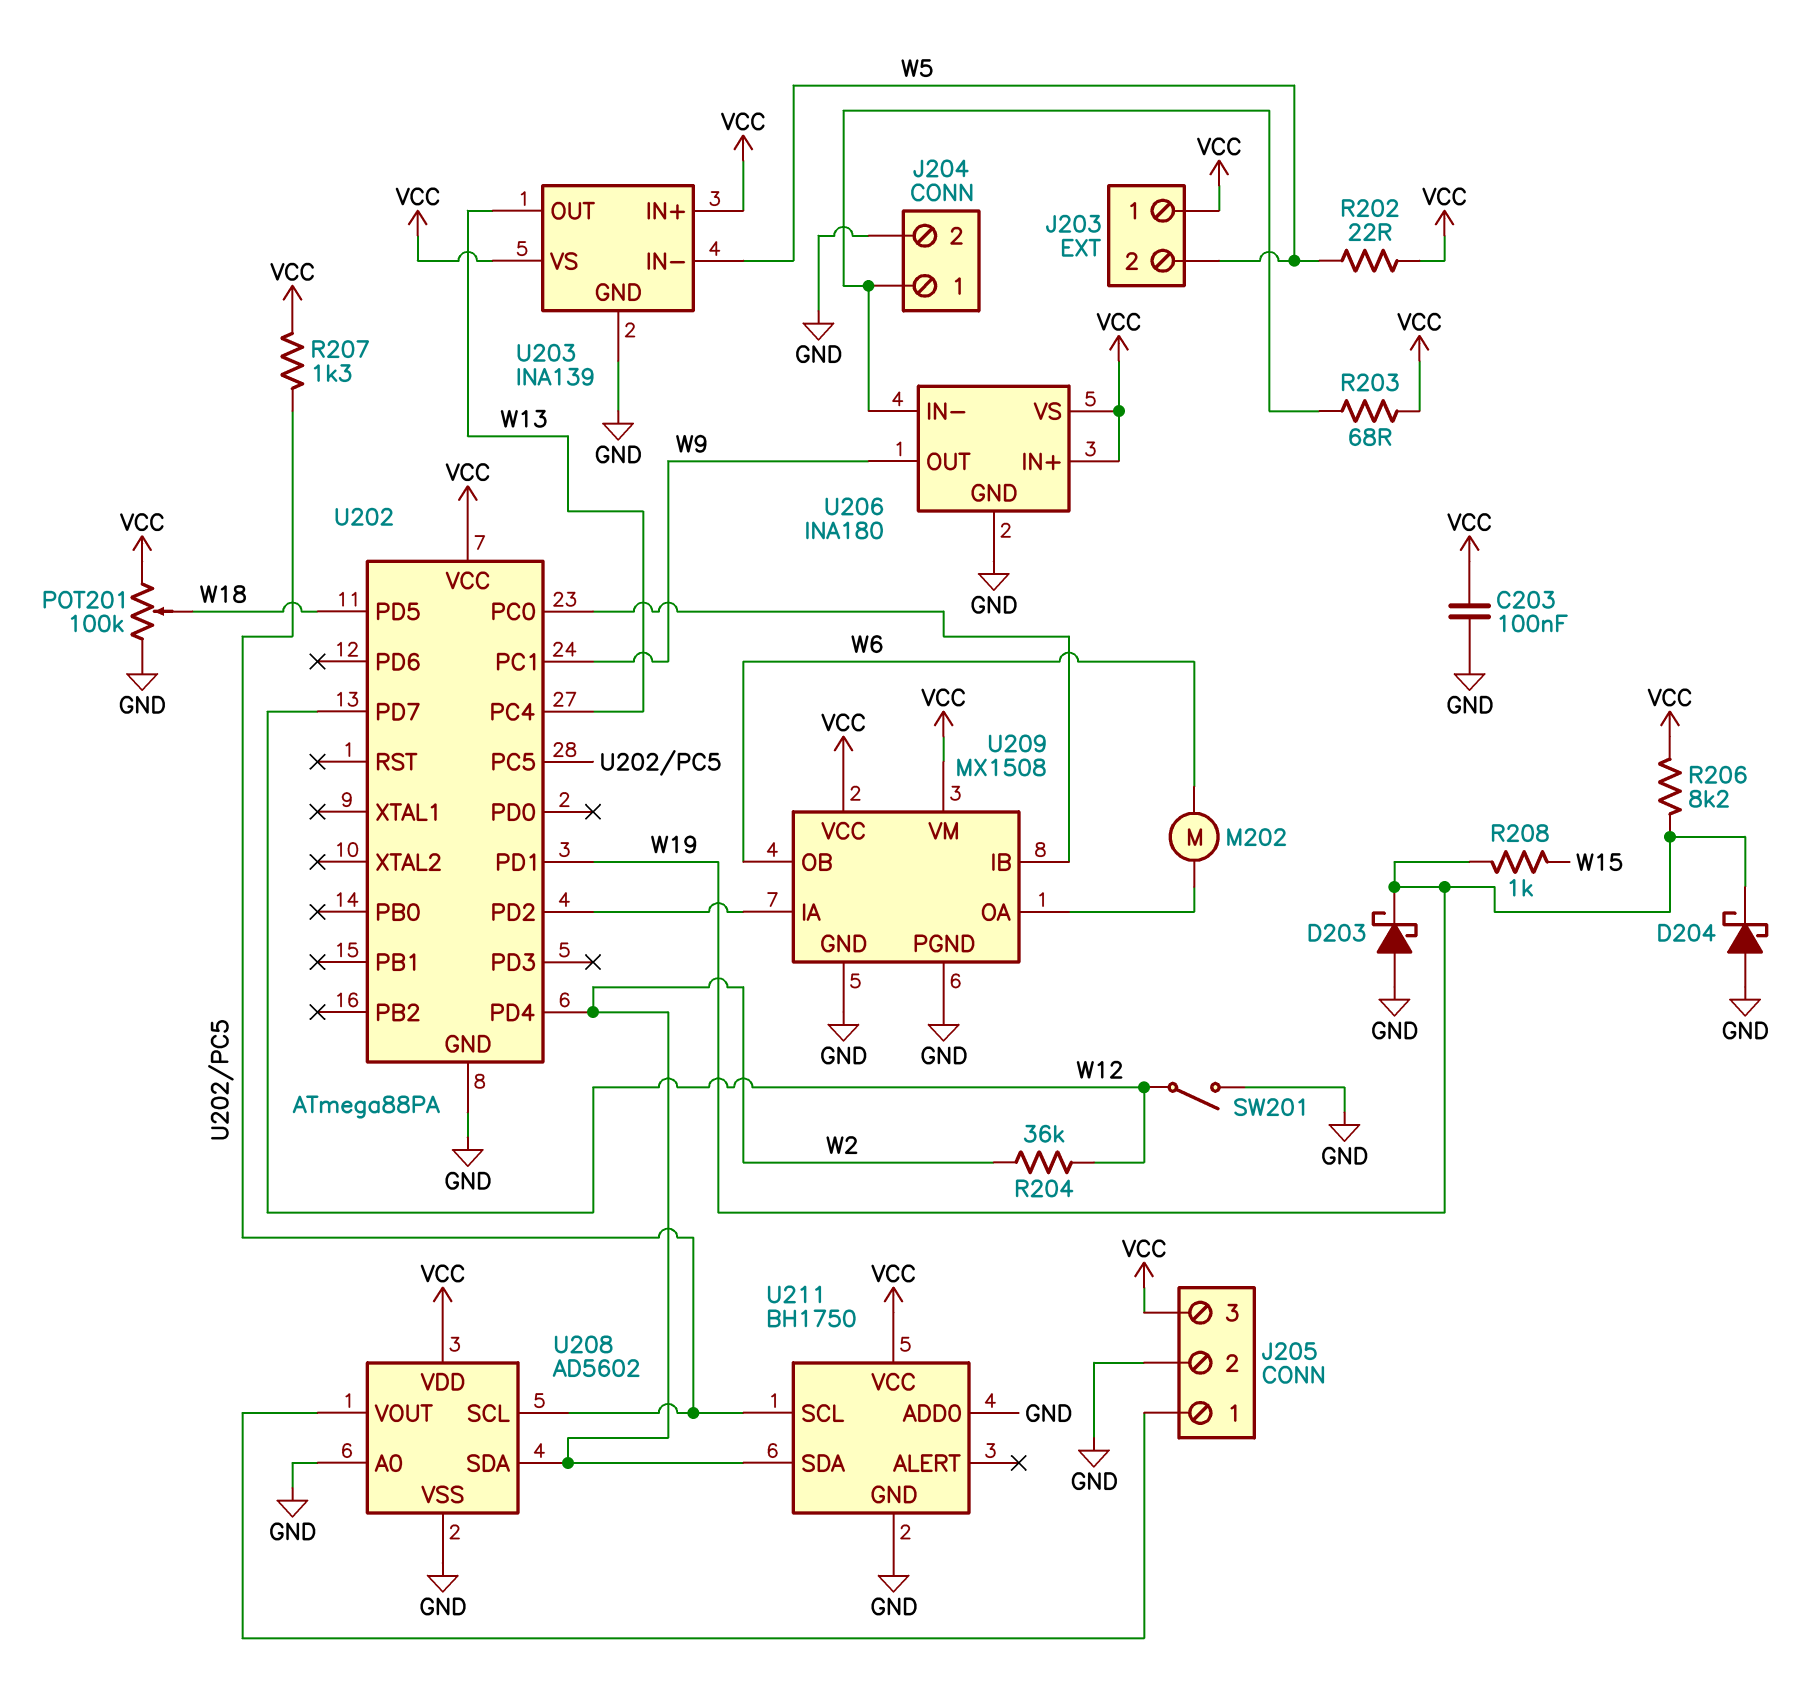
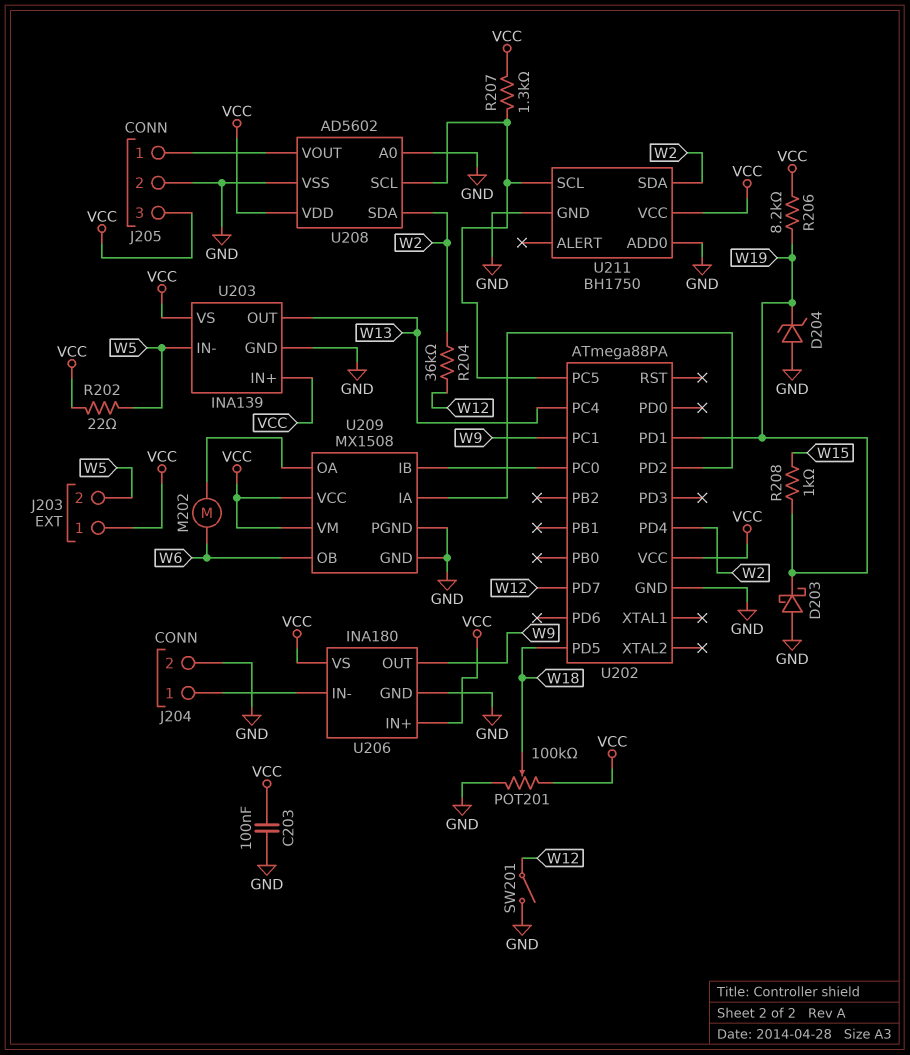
D204: schottky (A GND, K W19) -> zener (A GND, K W19)
R203: 68 (J204/1, VCC) -> none

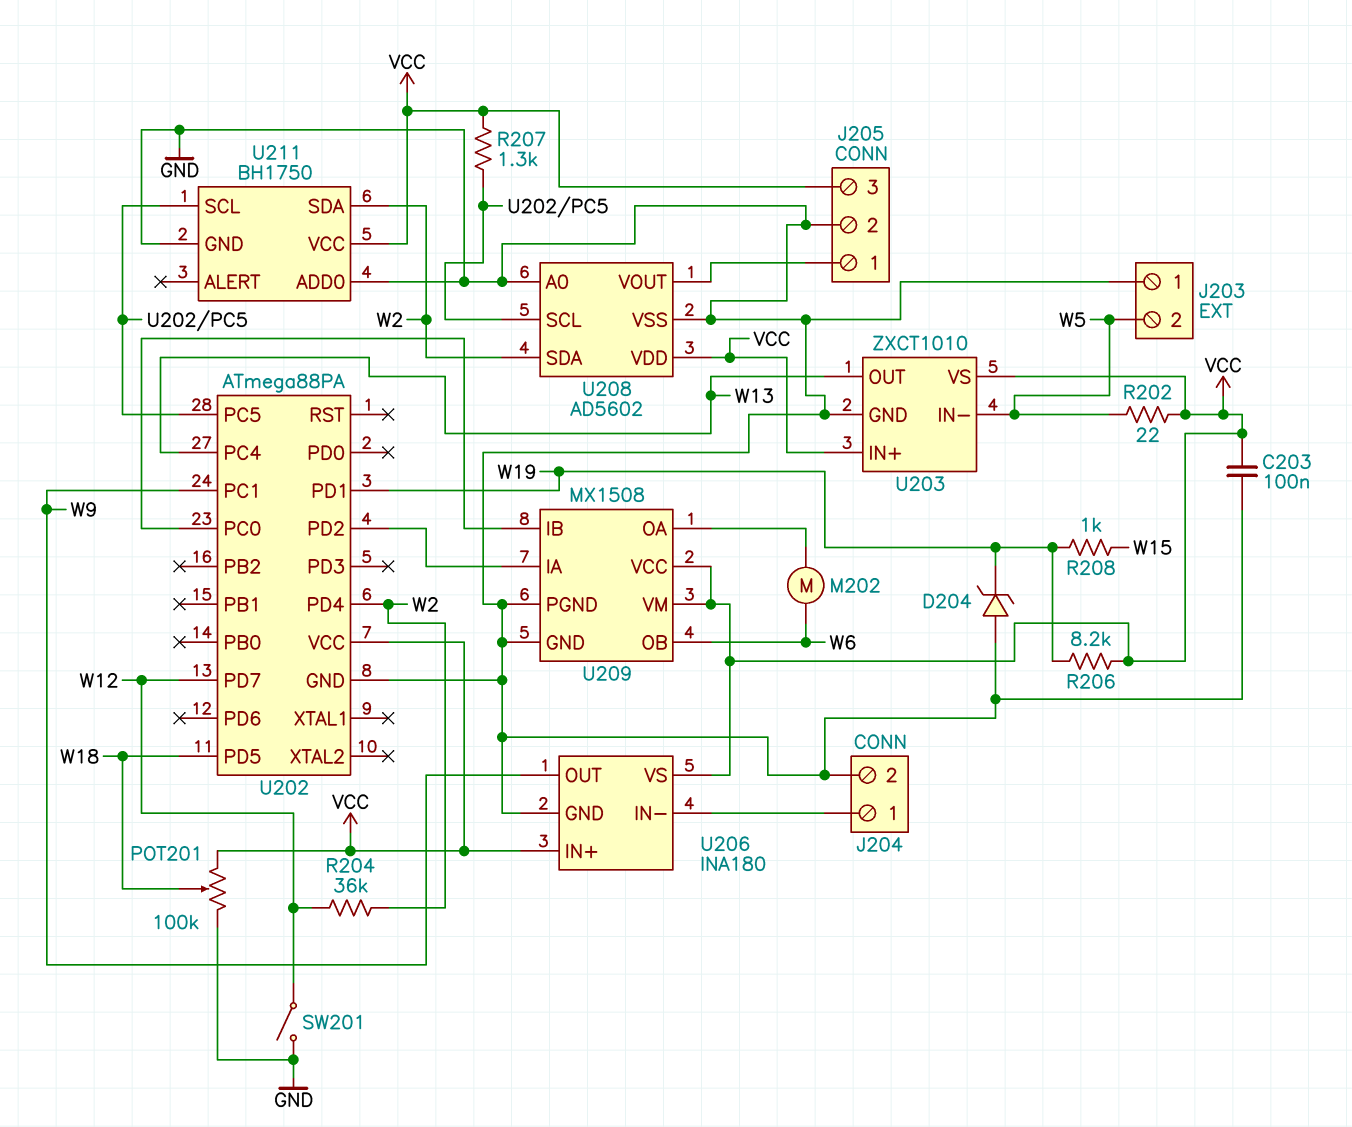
D203: schottky (A GND, K W19) -> none
J203 pin 1: VCC -> GND
U203: INA139 -> ZXCT1010

